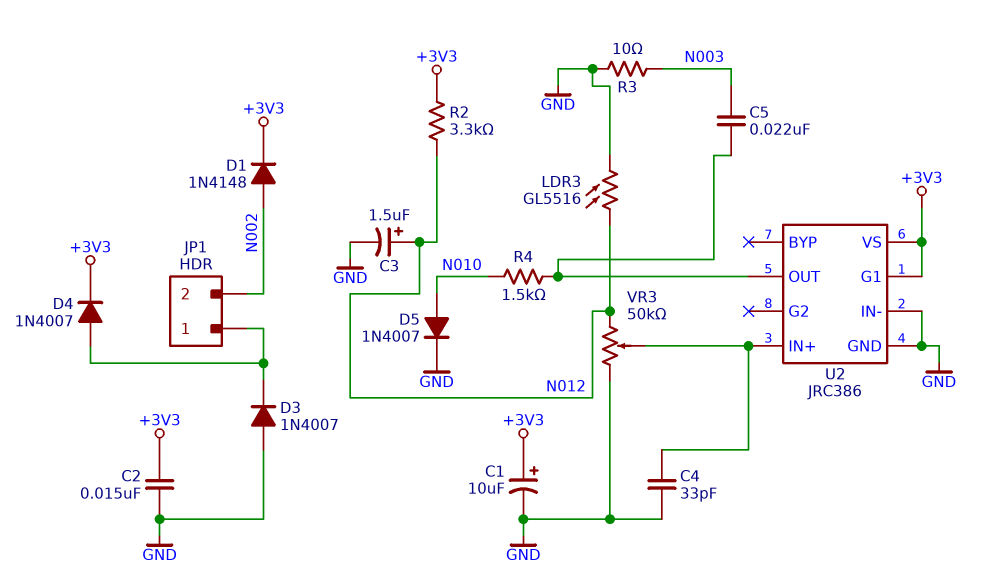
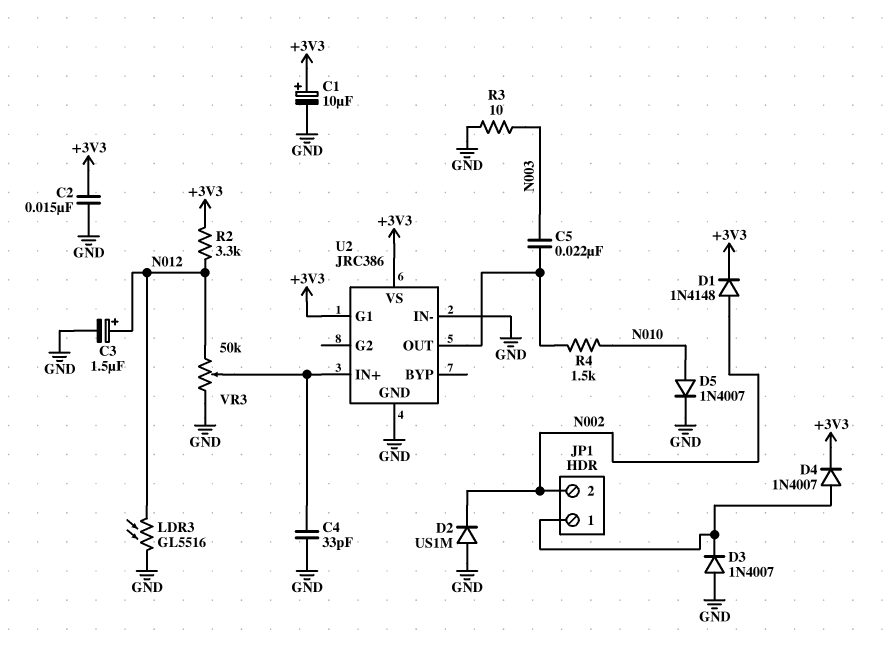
D2: none -> diode US1M (A GND, K N002)

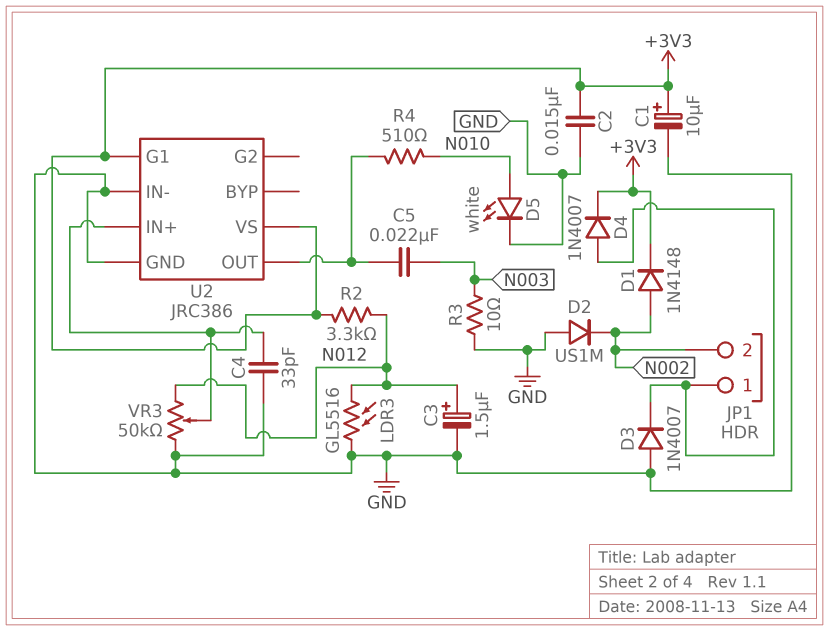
D5: diode 1N4007 (A N010, K GND) -> LED white (A N010, K GND)
R4: 1.5k (N010, U2/OUT) -> 510 (N010, U2/OUT)

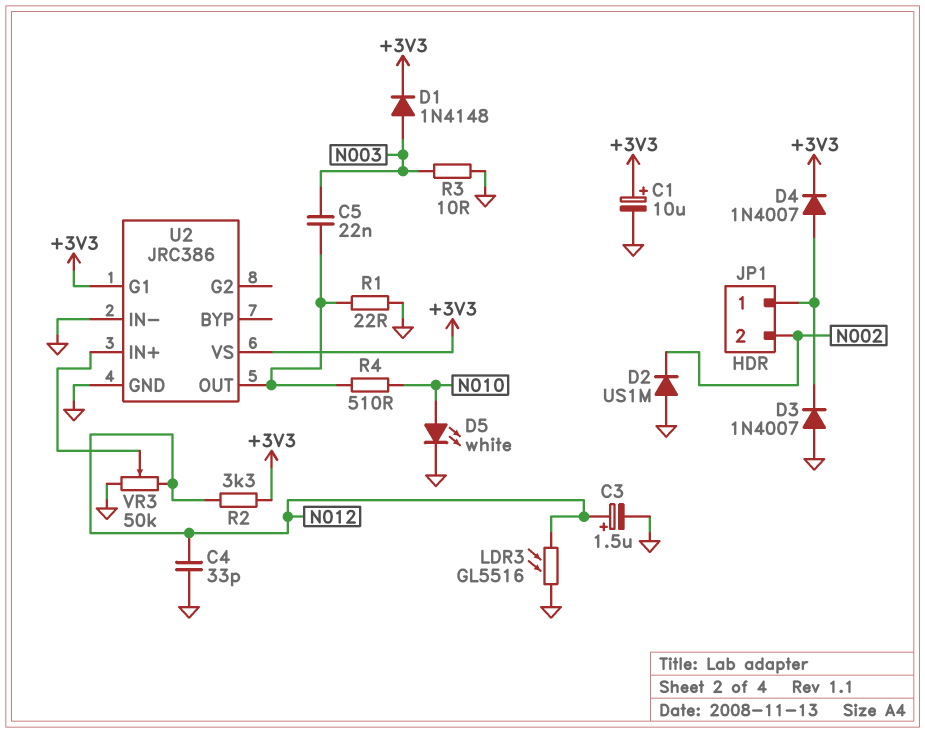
C2: 15nF (+3V3, GND) -> none
C4: 33pF (GND, U2/IN+) -> 33pF (GND, N012)
D1: diode 1N4148 (A N002, K +3V3) -> diode 1N4148 (A N003, K +3V3)
R1: none -> 22 (GND, U2/OUT)

